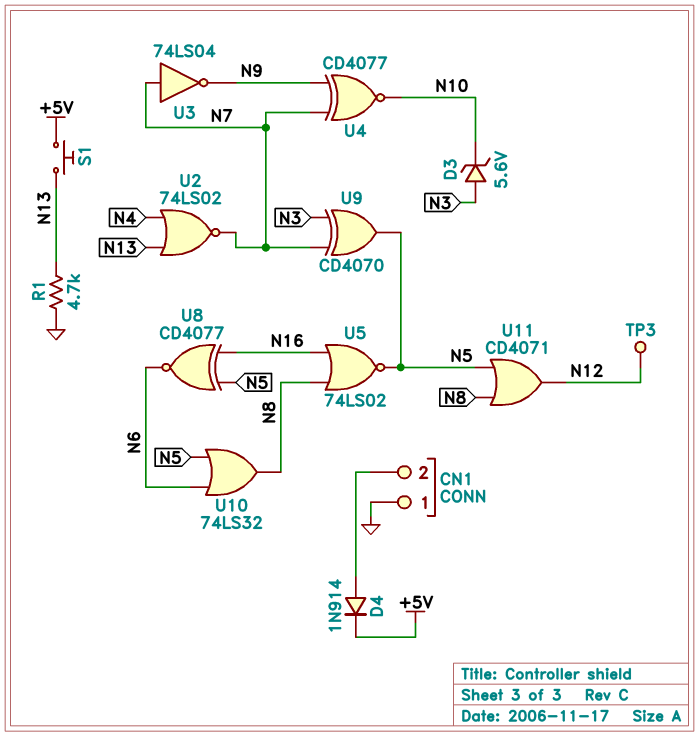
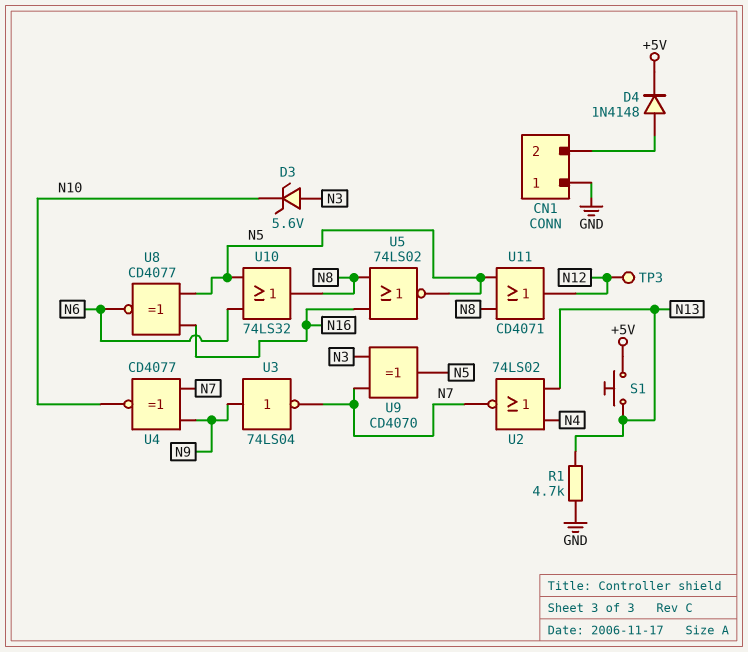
D4: diode 1N914 (A CN1/2, K +5V) -> diode 1N4148 (A CN1/2, K +5V)
U3: NOT 74LS04 (in N7, out N9) -> NOT 74LS04 (in N9, out N7)

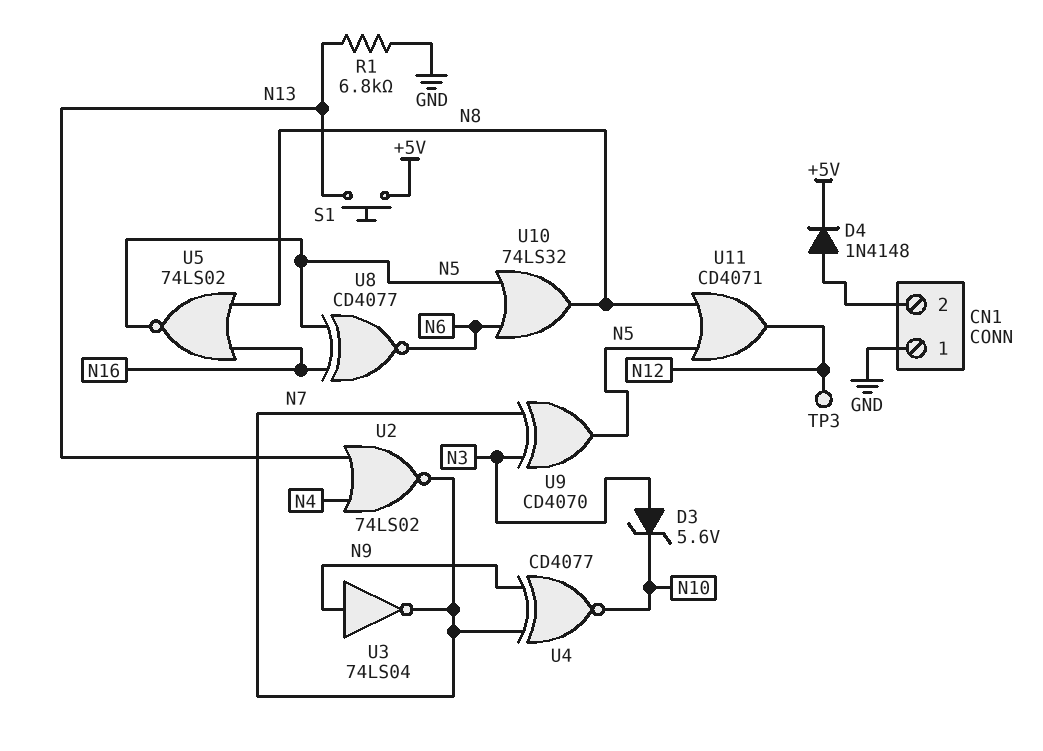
R1: 4.7k (GND, N13) -> 6.8k (GND, N13)

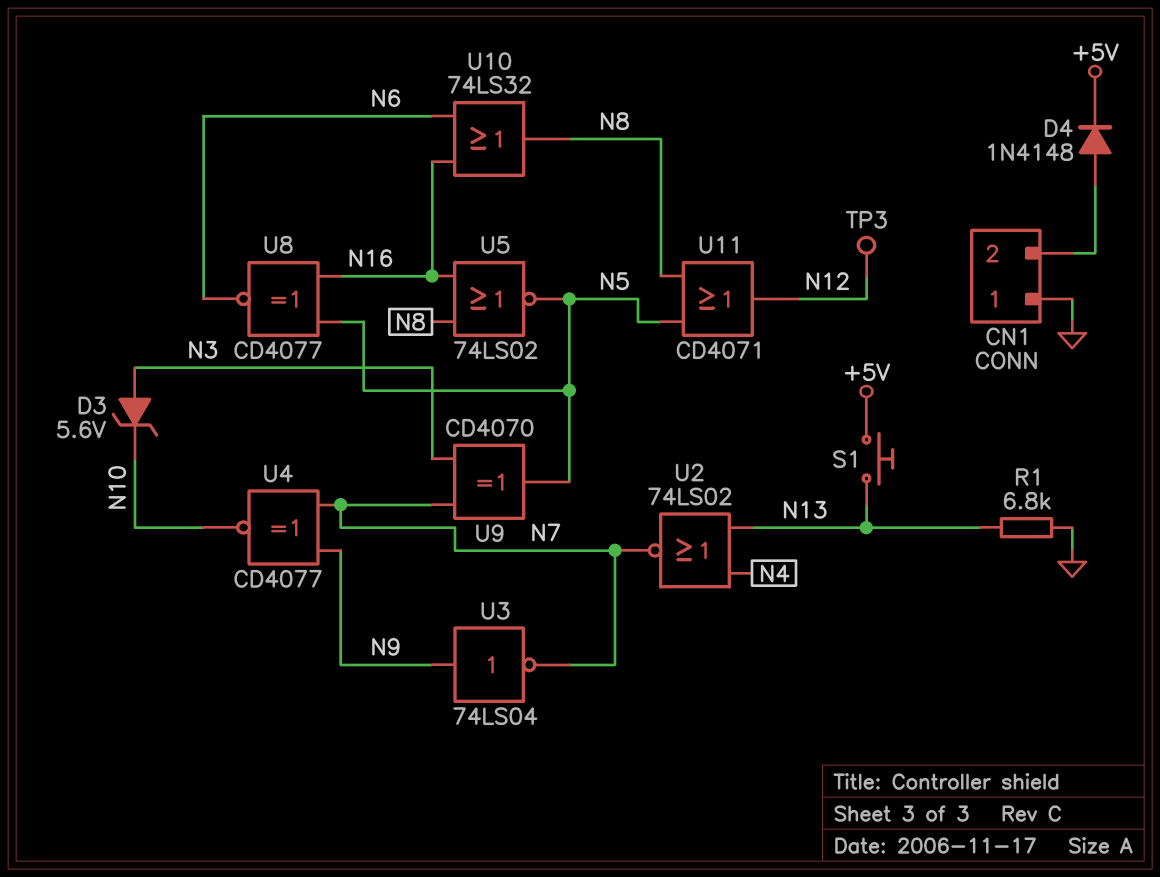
U10: OR 74LS32 (in N5, in N6, out N8) -> OR 74LS32 (in N6, in N16, out N8)

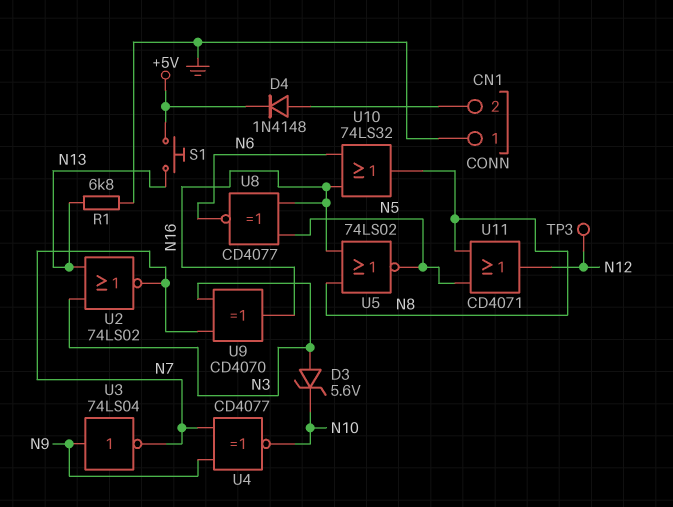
U2: NOR 74LS02 (in N4, in N13, out N7) -> NOR 74LS02 (in N3, in N13, out N7)
U9: XOR CD4070 (in N3, in N7, out N5) -> XOR CD4070 (in N3, in N7, out N16)

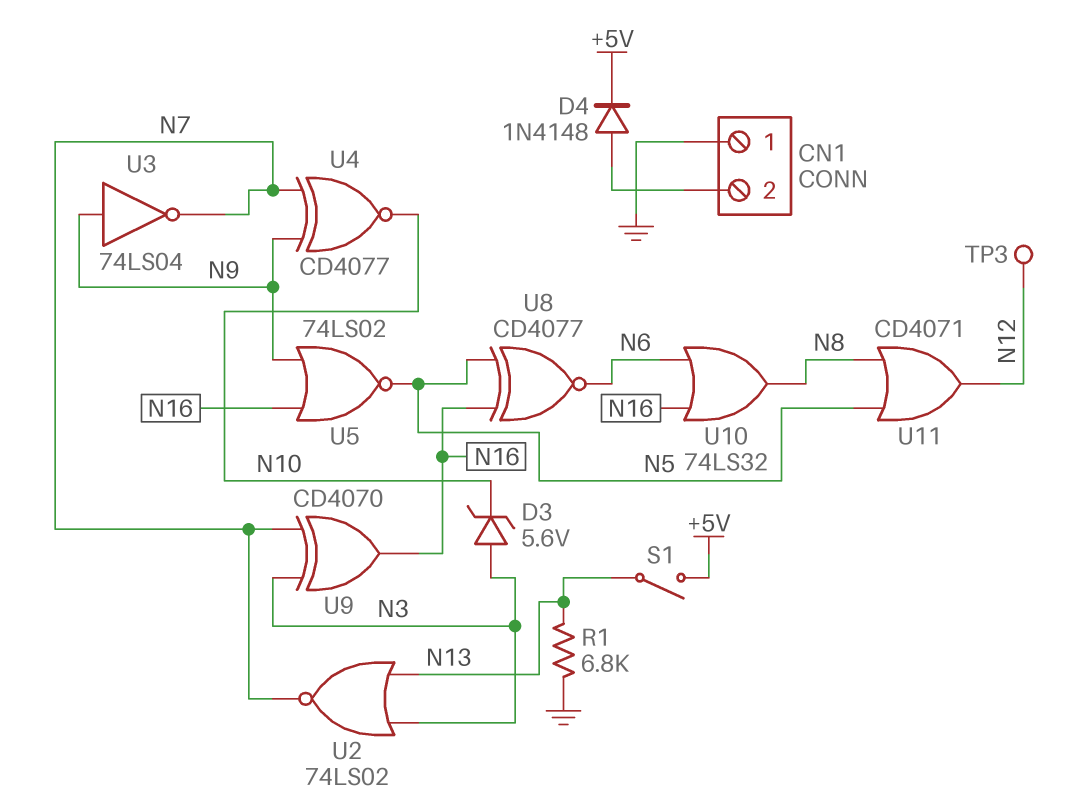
S1: button (+5V, N13) -> switch (+5V, N13)
U5: NOR 74LS02 (in N8, in N16, out N5) -> NOR 74LS02 (in N9, in N16, out N5)

